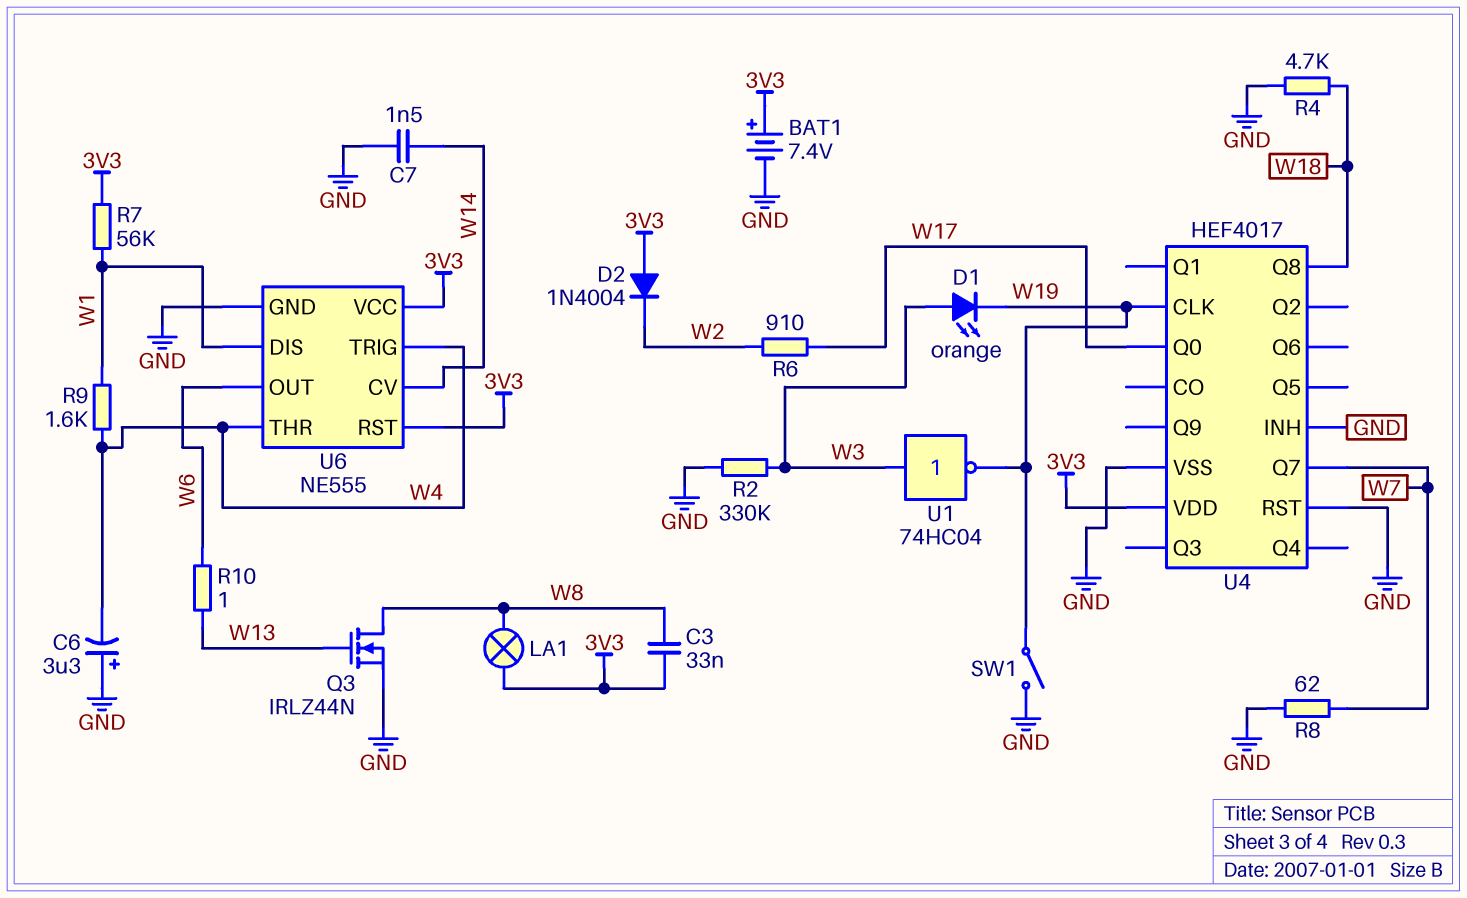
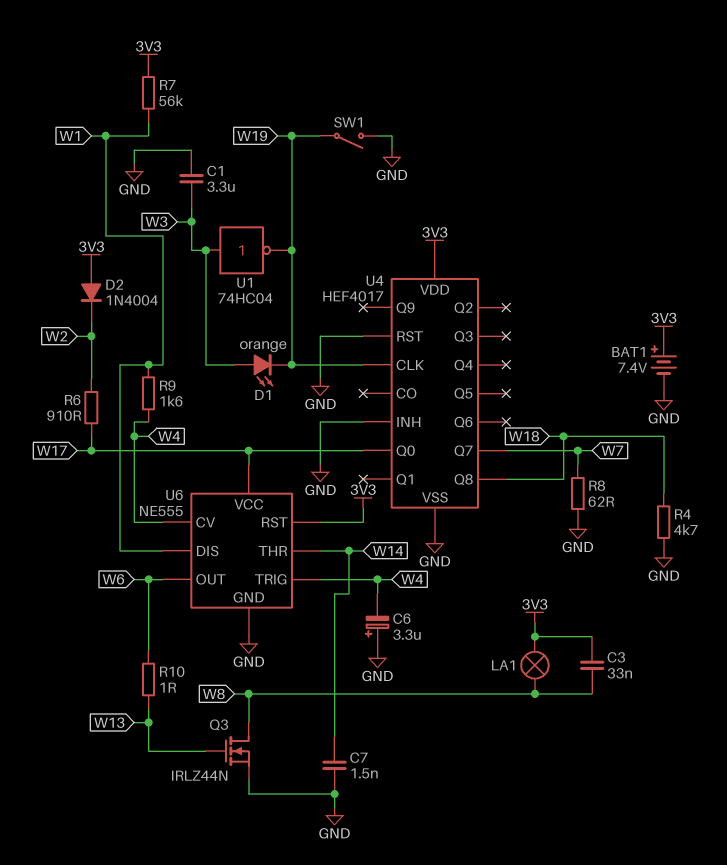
C1: none -> 3.3uF (GND, W3)
R2: 330k (GND, W3) -> none
U6 pin CV: W14 -> W4
U6 pin THR: W4 -> W14
U6 pin VCC: 3V3 -> W17

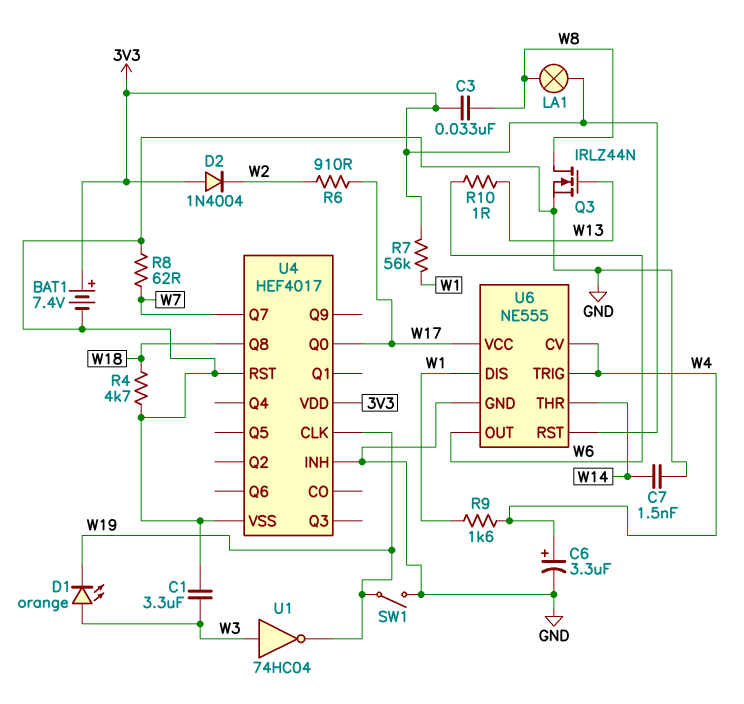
C6: 3.3uF (plus GND, minus W4) -> 3.3uF (plus W4, minus GND)

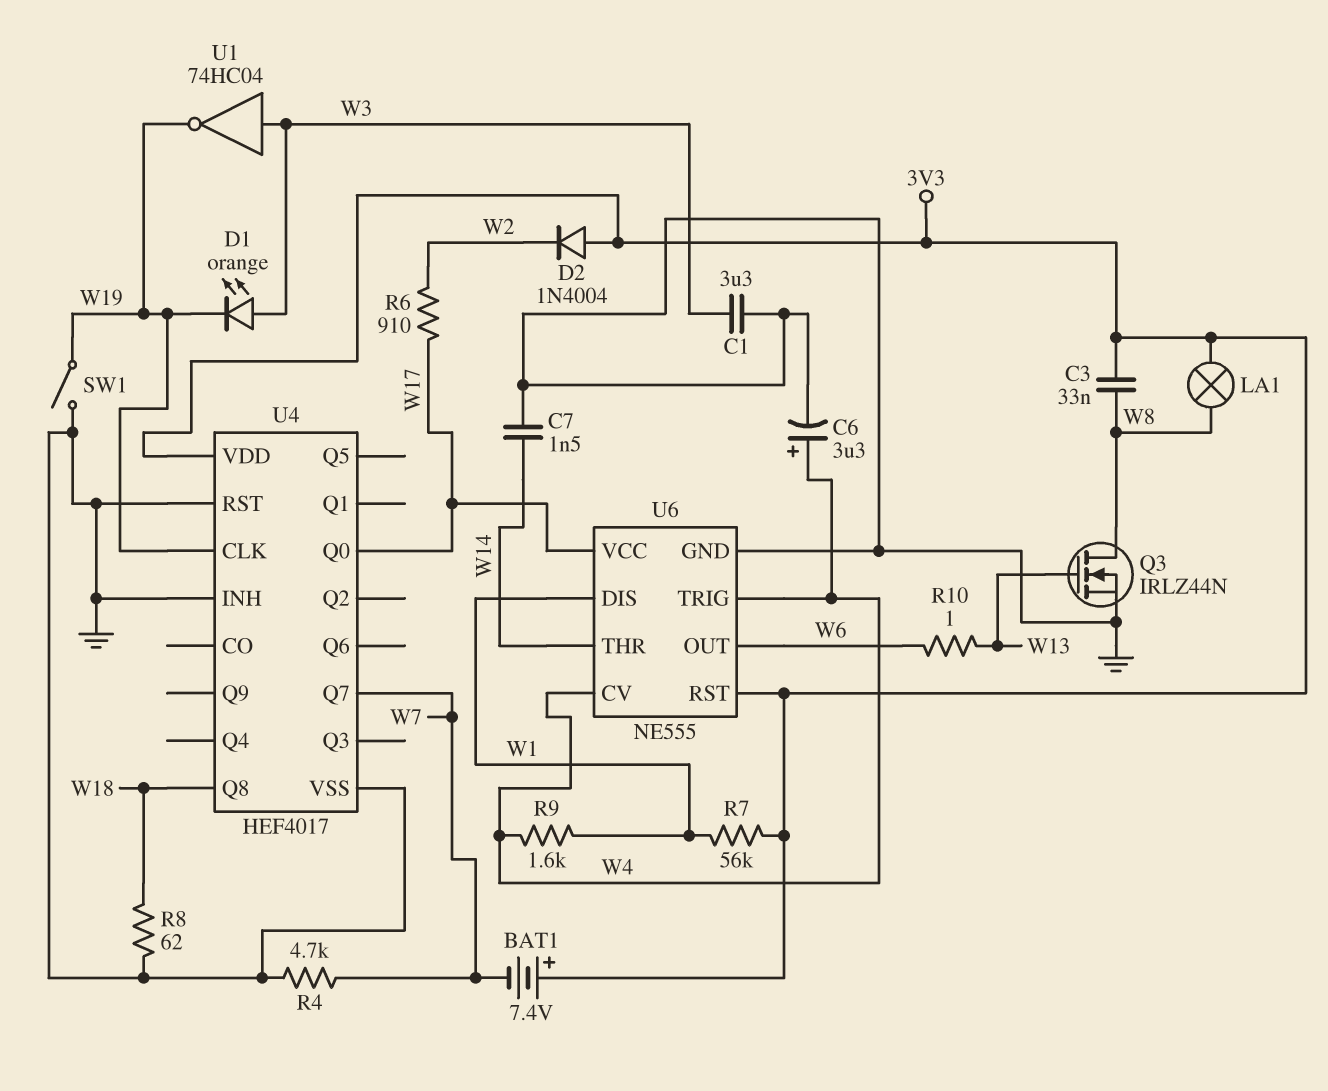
BAT1: 7.4V (plus 3V3, minus GND) -> 7.4V (plus 3V3, minus W7)
R4: 4.7k (GND, W18) -> 4.7k (GND, W7)
R8: 62 (GND, W7) -> 62 (GND, W18)

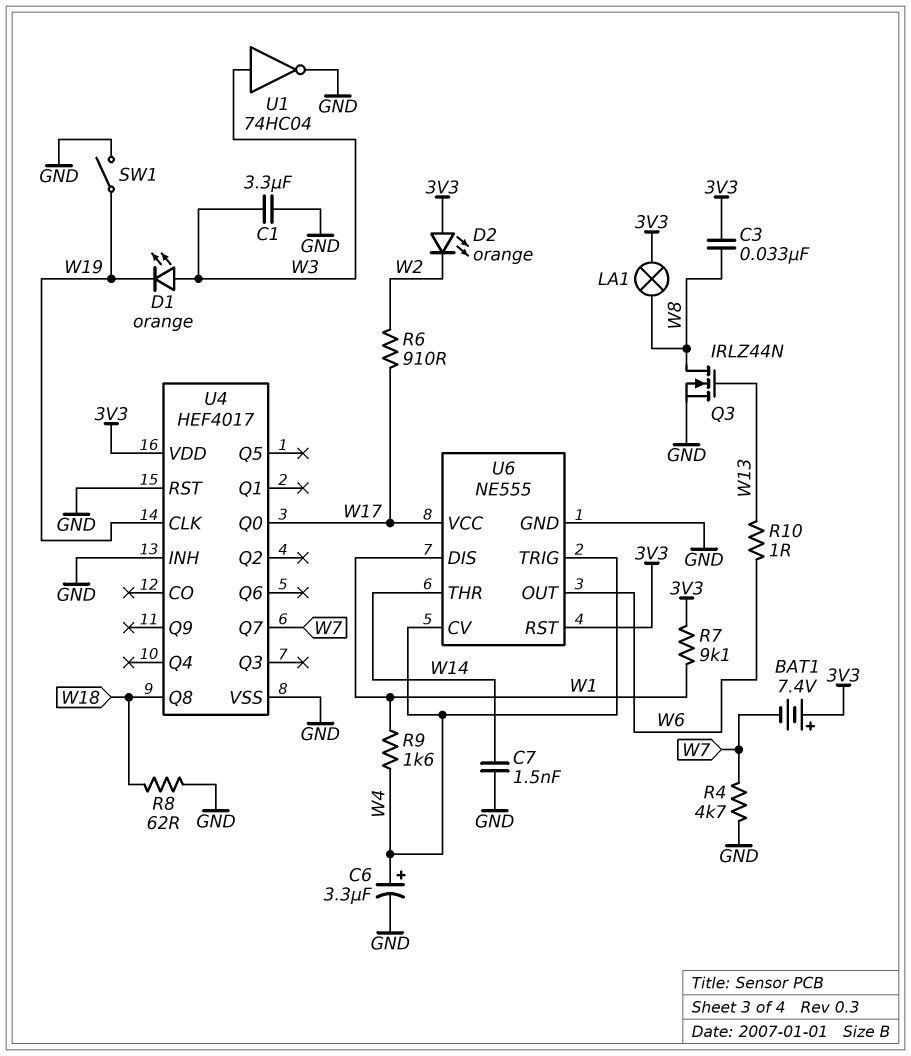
D2: diode 1N4004 (A 3V3, K W2) -> LED orange (A 3V3, K W2)
R7: 56k (3V3, W1) -> 9.1k (3V3, W1)
U1: NOT 74HC04 (in W3, out W19) -> NOT 74HC04 (in W3, out GND)

